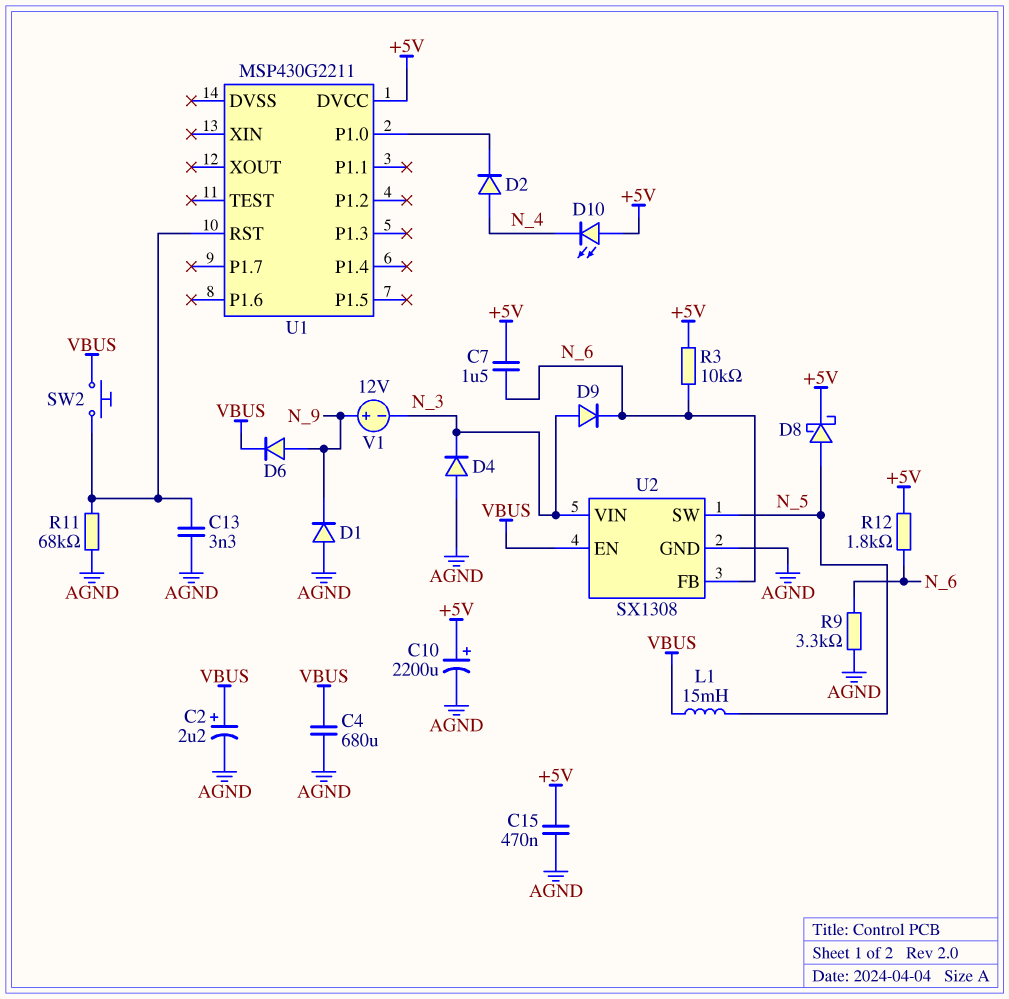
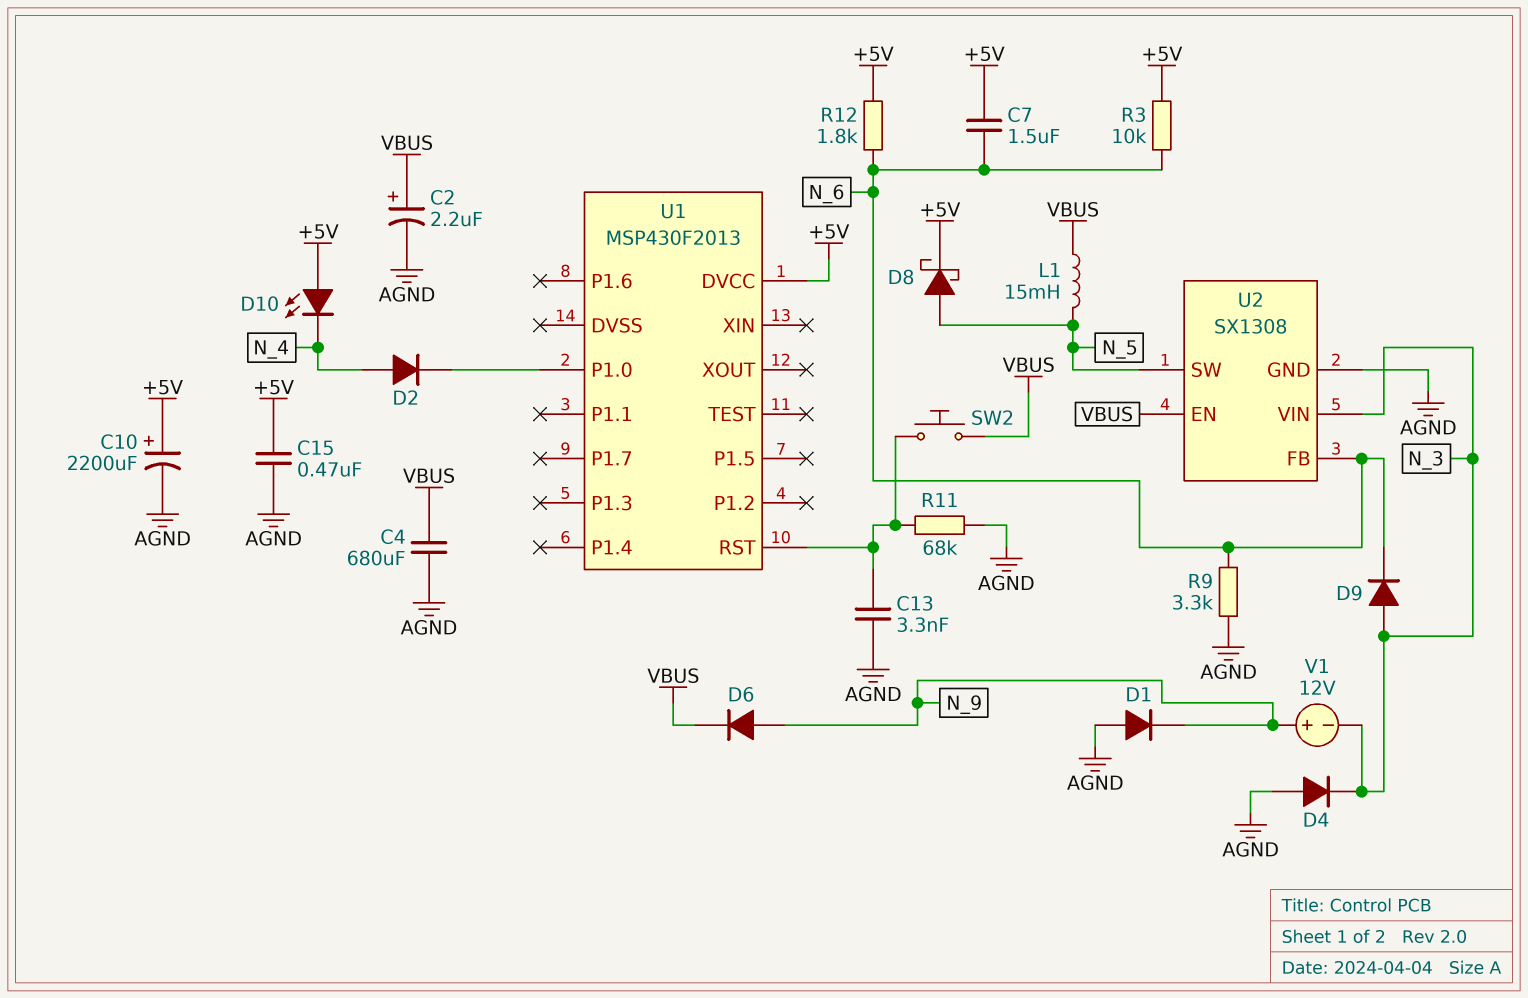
U1: MSP430G2211 -> MSP430F2013

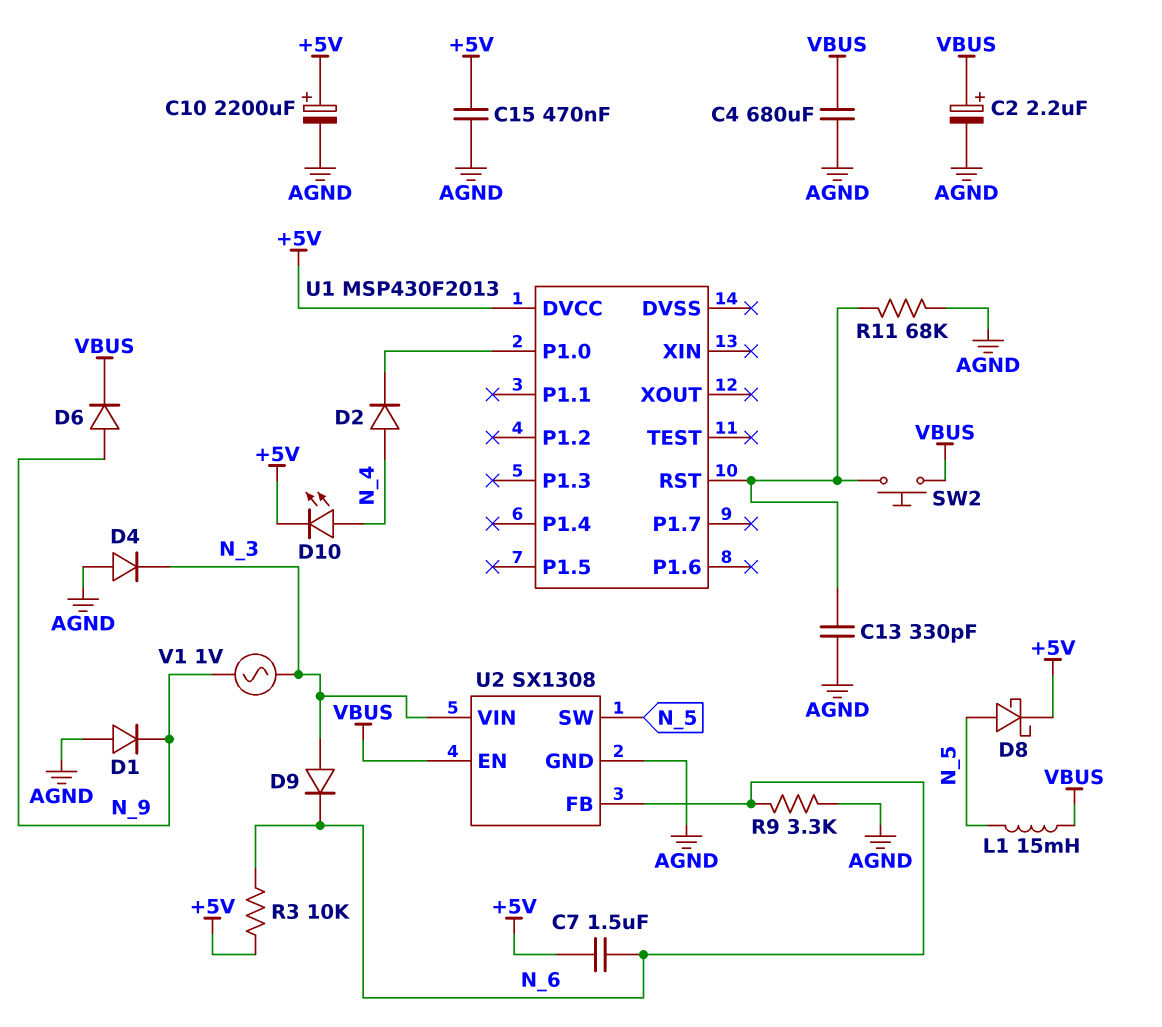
C13: 3.3nF (AGND, U1/RST) -> 330pF (AGND, U1/RST)
D10: LED (A +5V, K N_4) -> LED (A N_4, K +5V)
R12: 1.8k (+5V, N_6) -> none
V1: 12V (plus N_9, minus N_3) -> AC 1V (N_3, N_9)

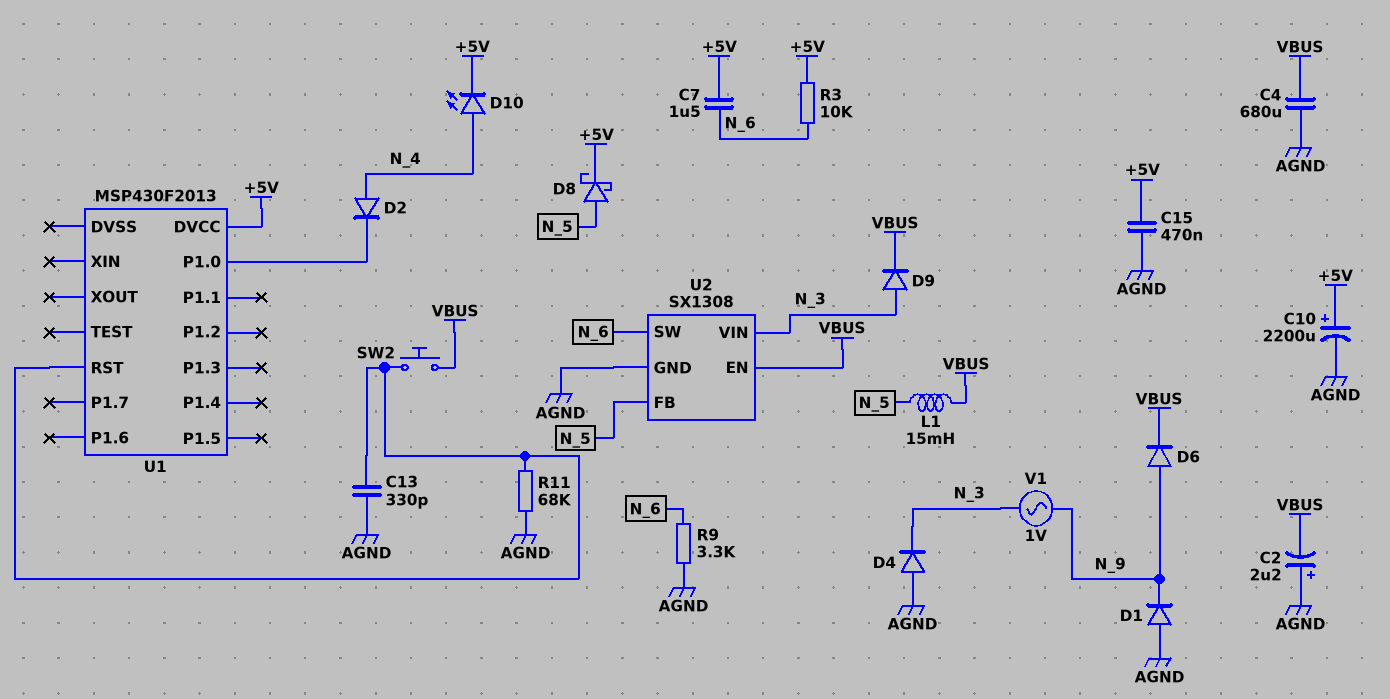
C2: 2.2uF (plus VBUS, minus AGND) -> 2.2uF (plus AGND, minus VBUS)
D9: diode (A N_3, K N_6) -> diode (A N_3, K VBUS)
U2 pin FB: N_6 -> N_5
U2 pin SW: N_5 -> N_6

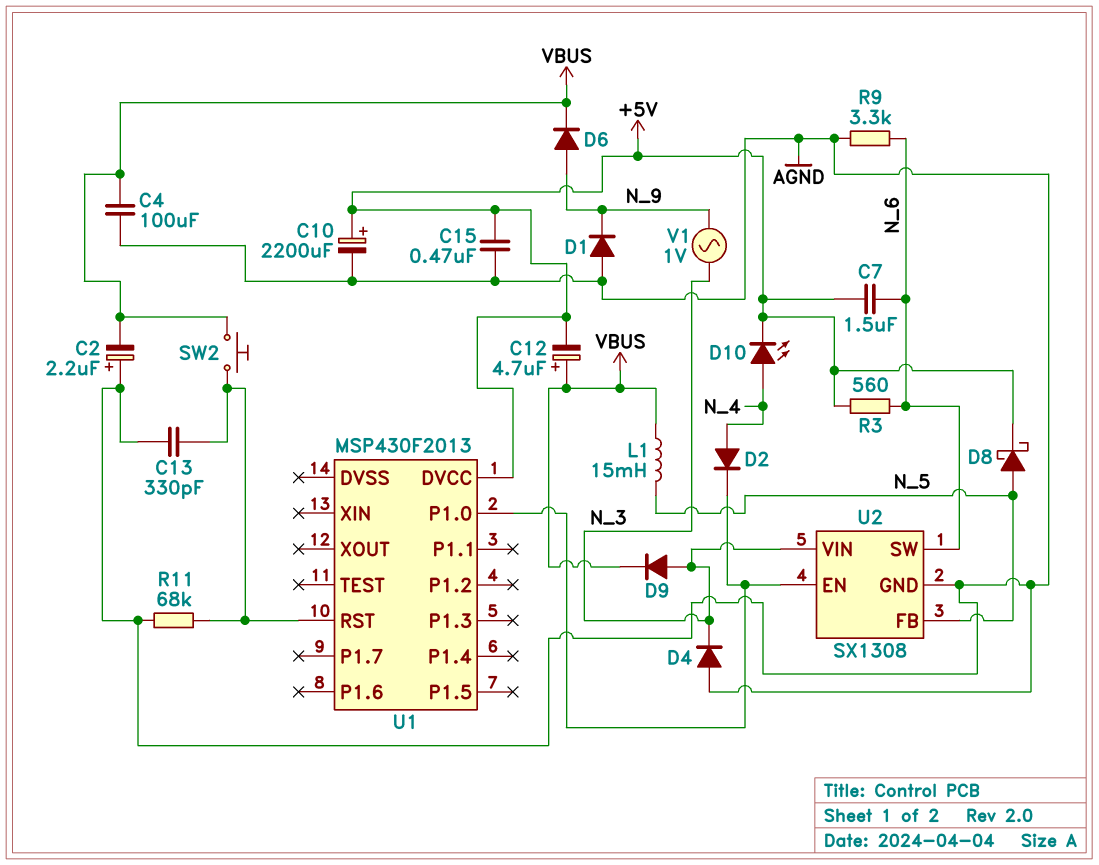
C4: 680uF (AGND, VBUS) -> 100uF (AGND, VBUS)
C12: none -> 4.7uF (plus VBUS, minus +5V)
R3: 10k (+5V, N_6) -> 560 (+5V, N_6)
U2 pin EN: VBUS -> U1/P1.0

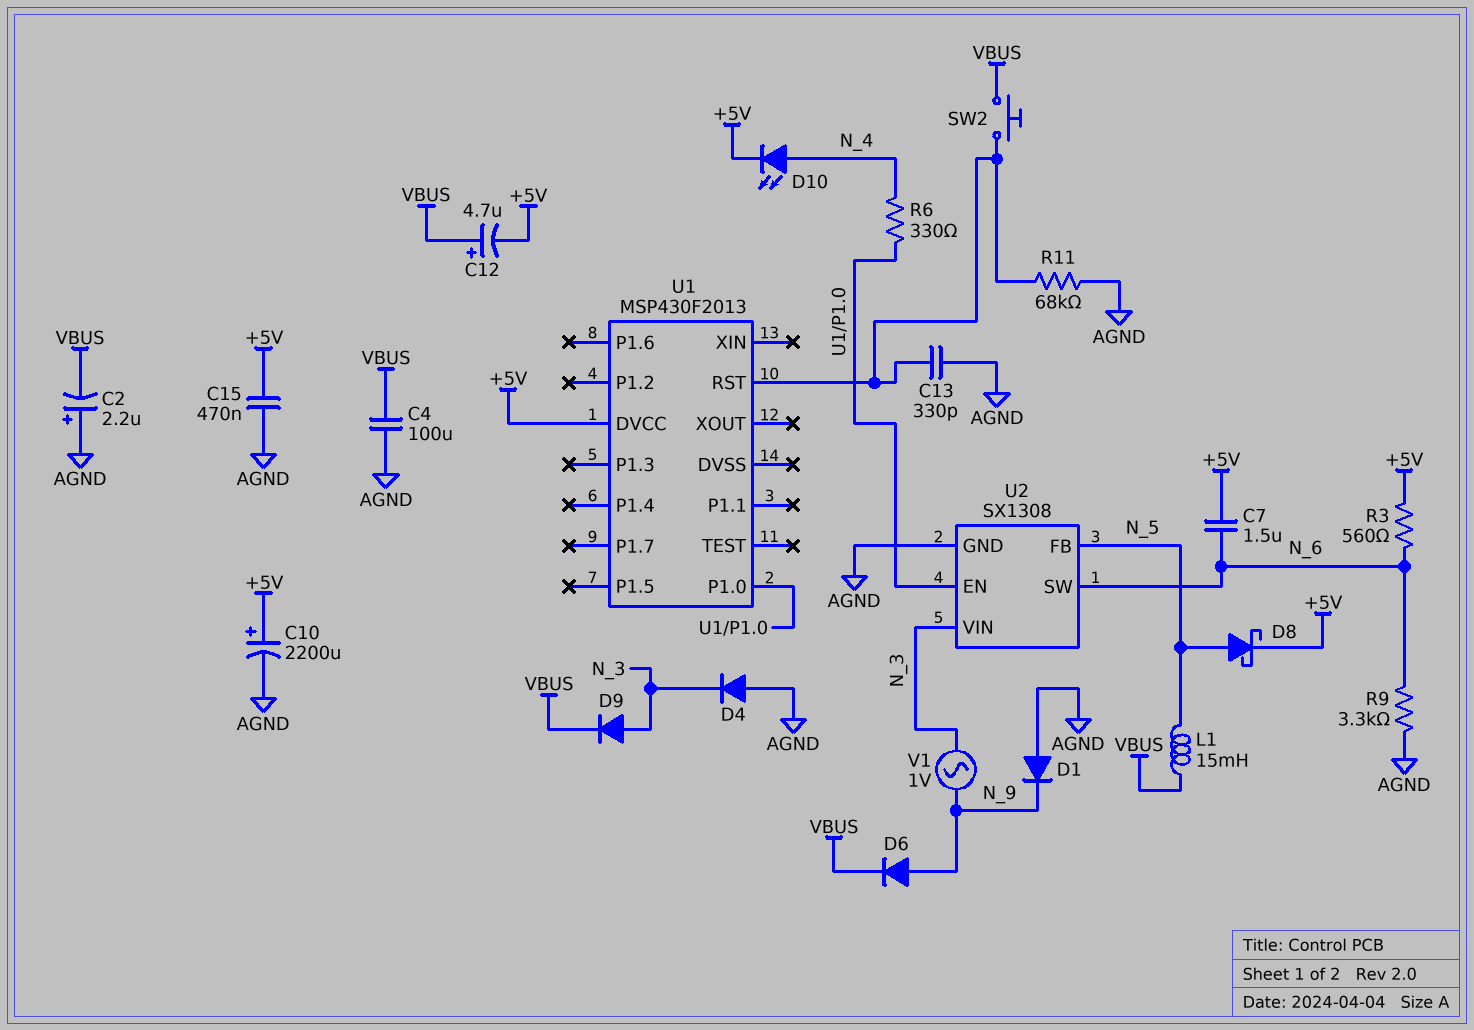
D2: diode (A N_4, K U1/P1.0) -> none
R6: none -> 330 (N_4, U1/P1.0)

